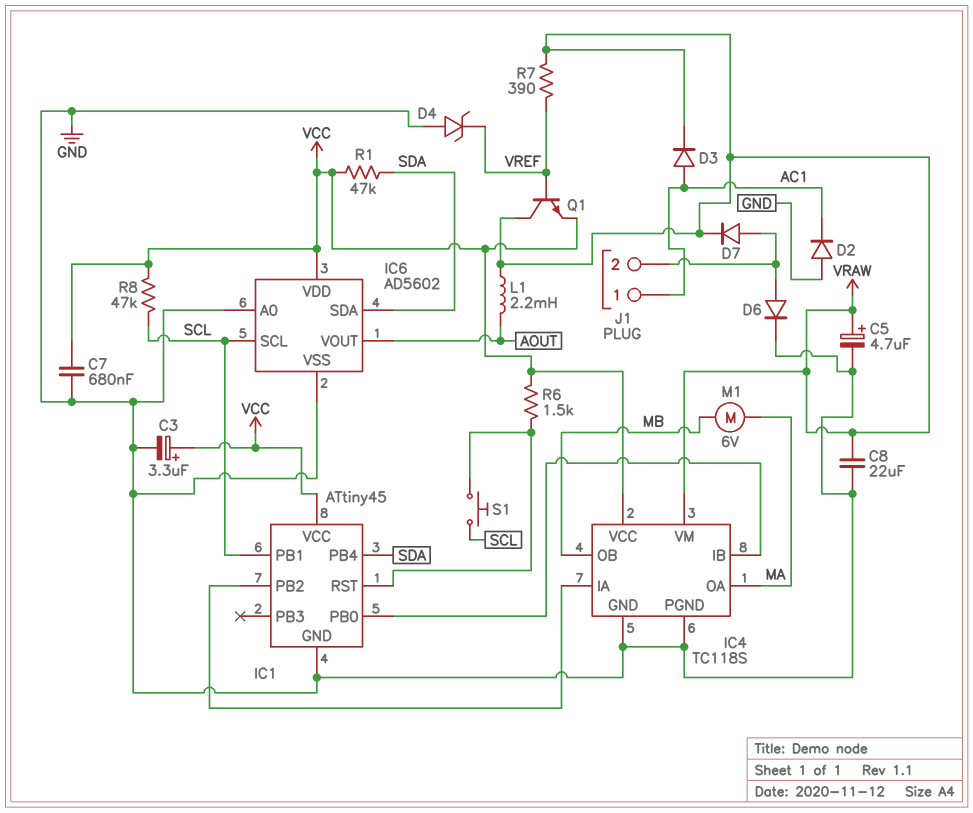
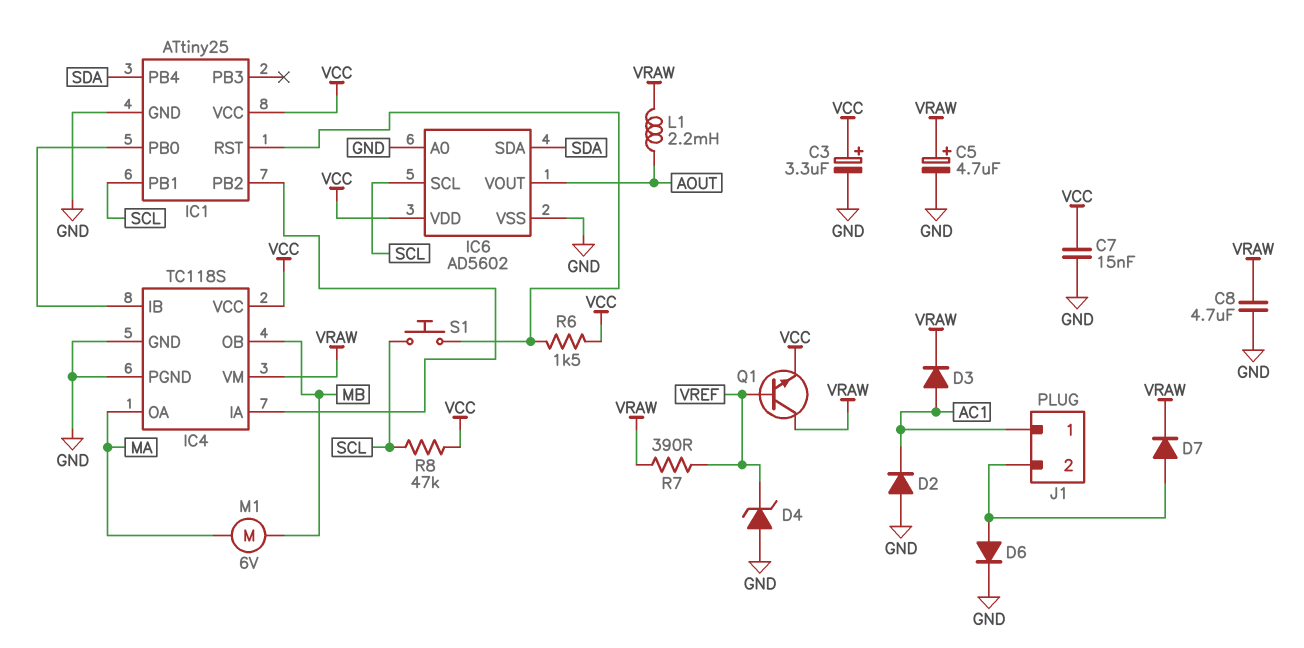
C7: 680nF (GND, VCC) -> 15nF (GND, VCC)
C8: 22uF (GND, VRAW) -> 4.7uF (GND, VRAW)
IC1: ATtiny45 -> ATtiny25
R1: 47k (SDA, VCC) -> none

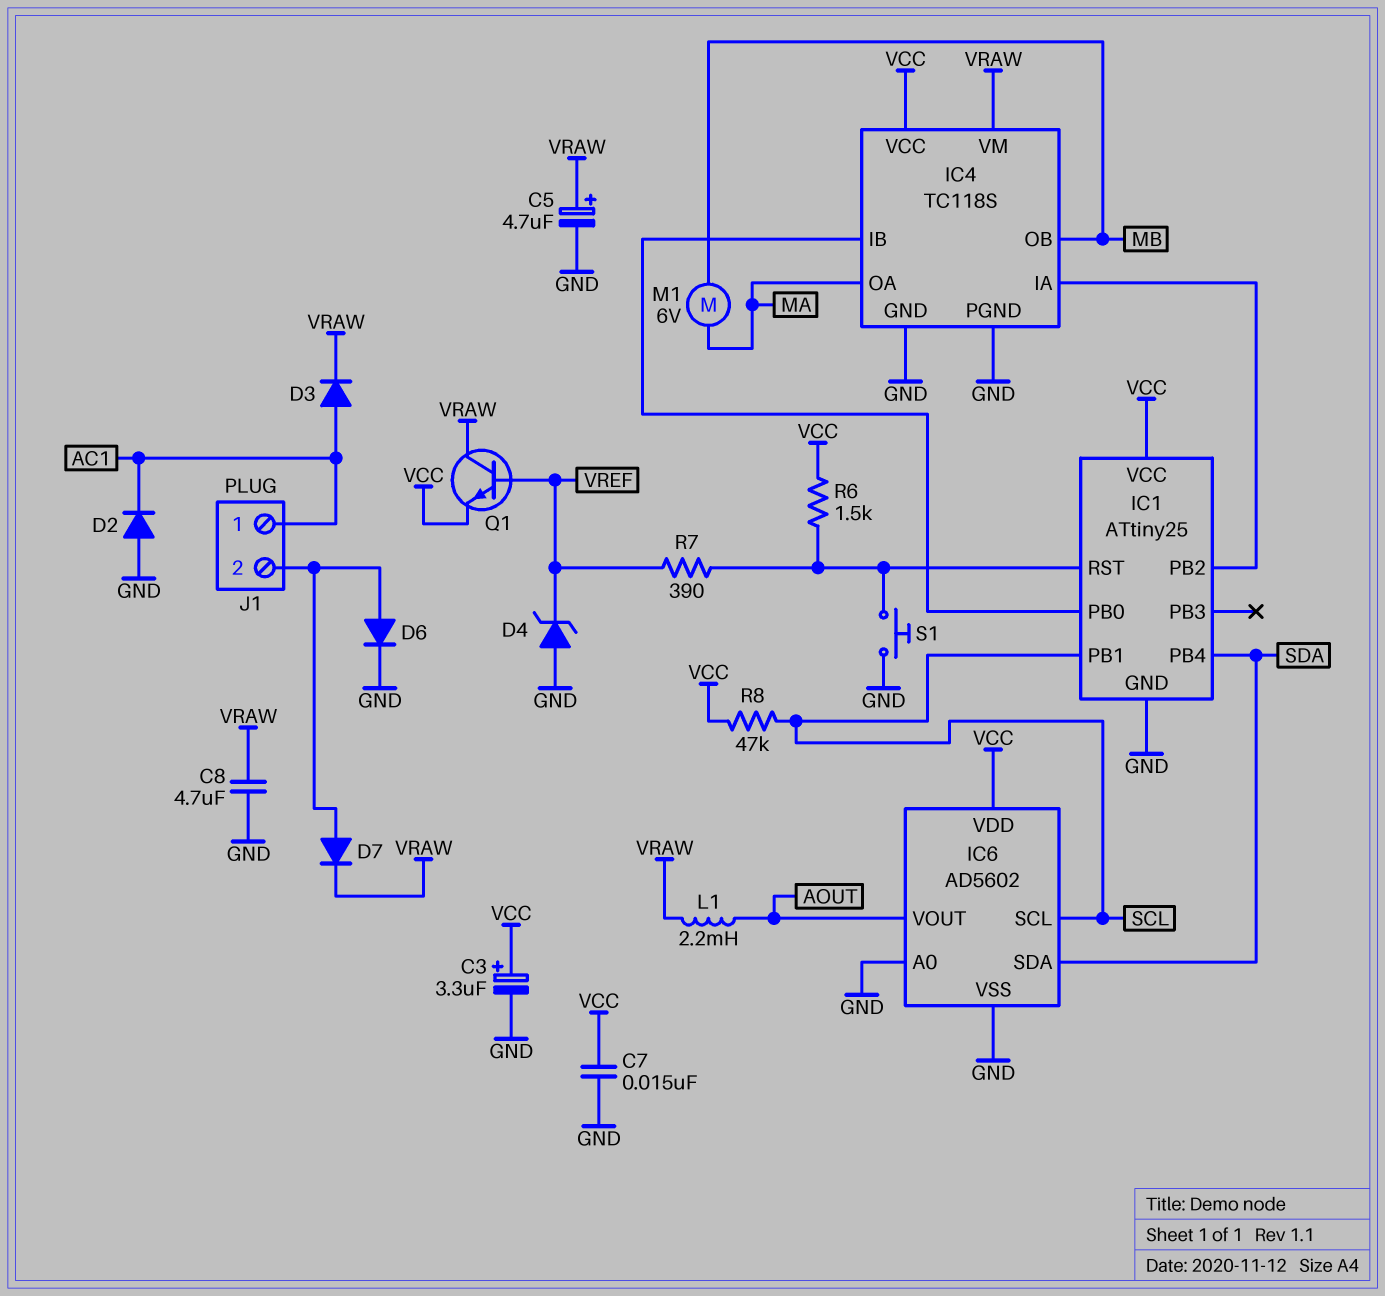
R7: 390 (VRAW, VREF) -> 390 (IC1/RST, VREF)
S1: button (IC1/RST, SCL) -> button (GND, IC1/RST)

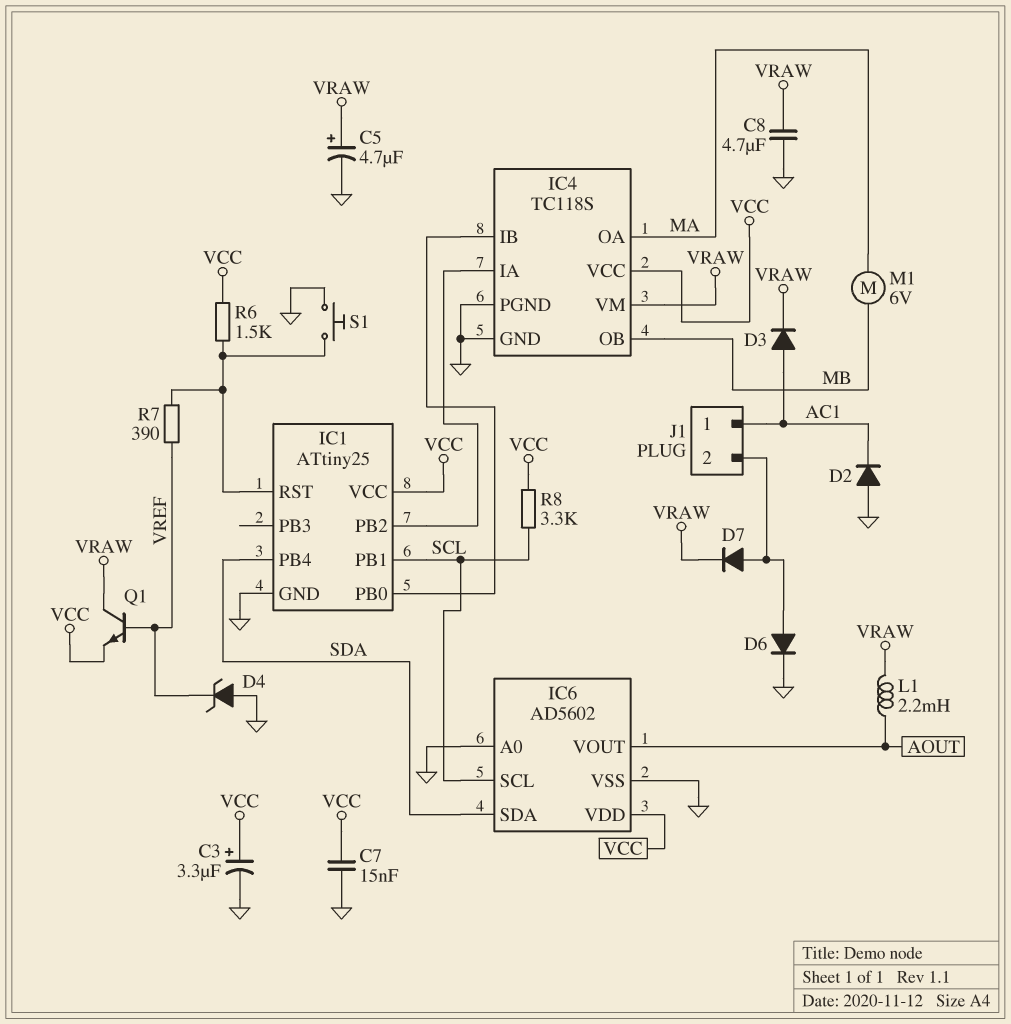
R8: 47k (SCL, VCC) -> 3.3k (SCL, VCC)

